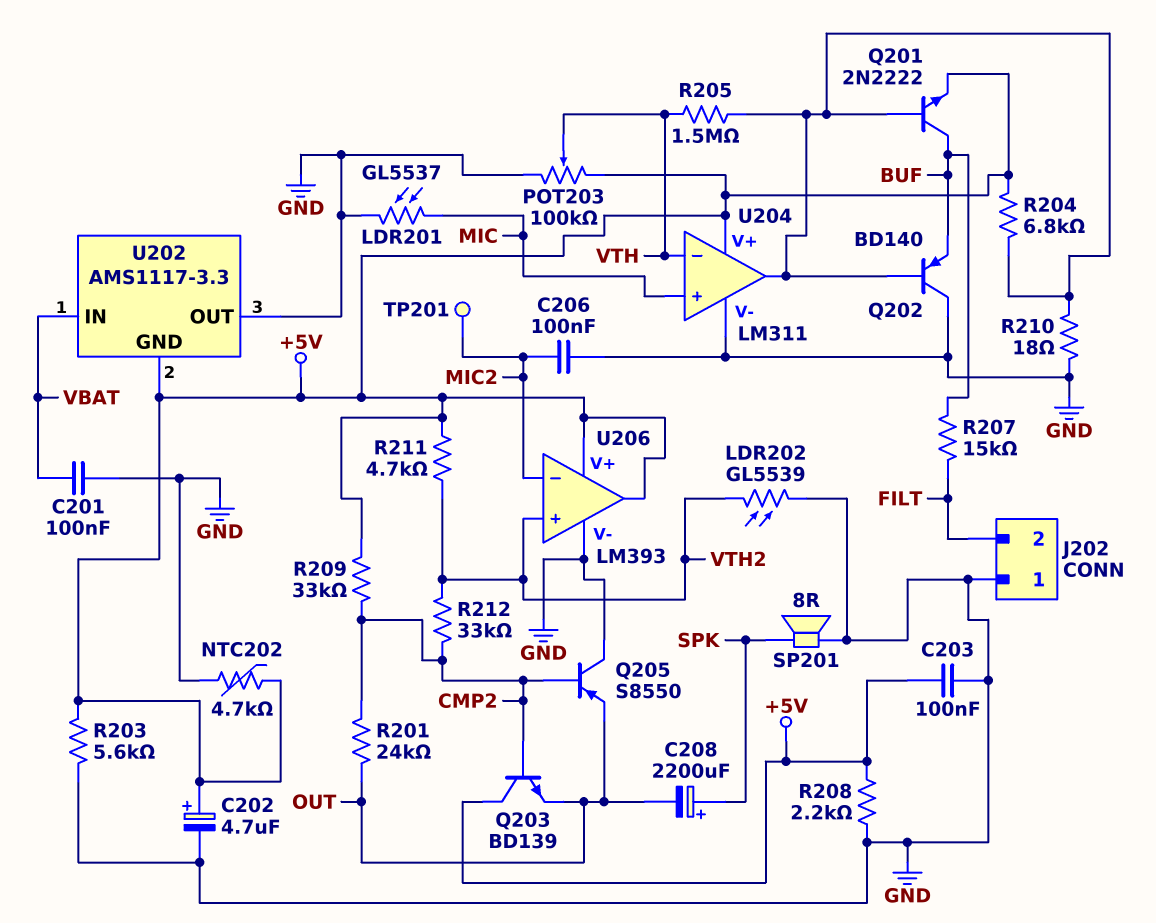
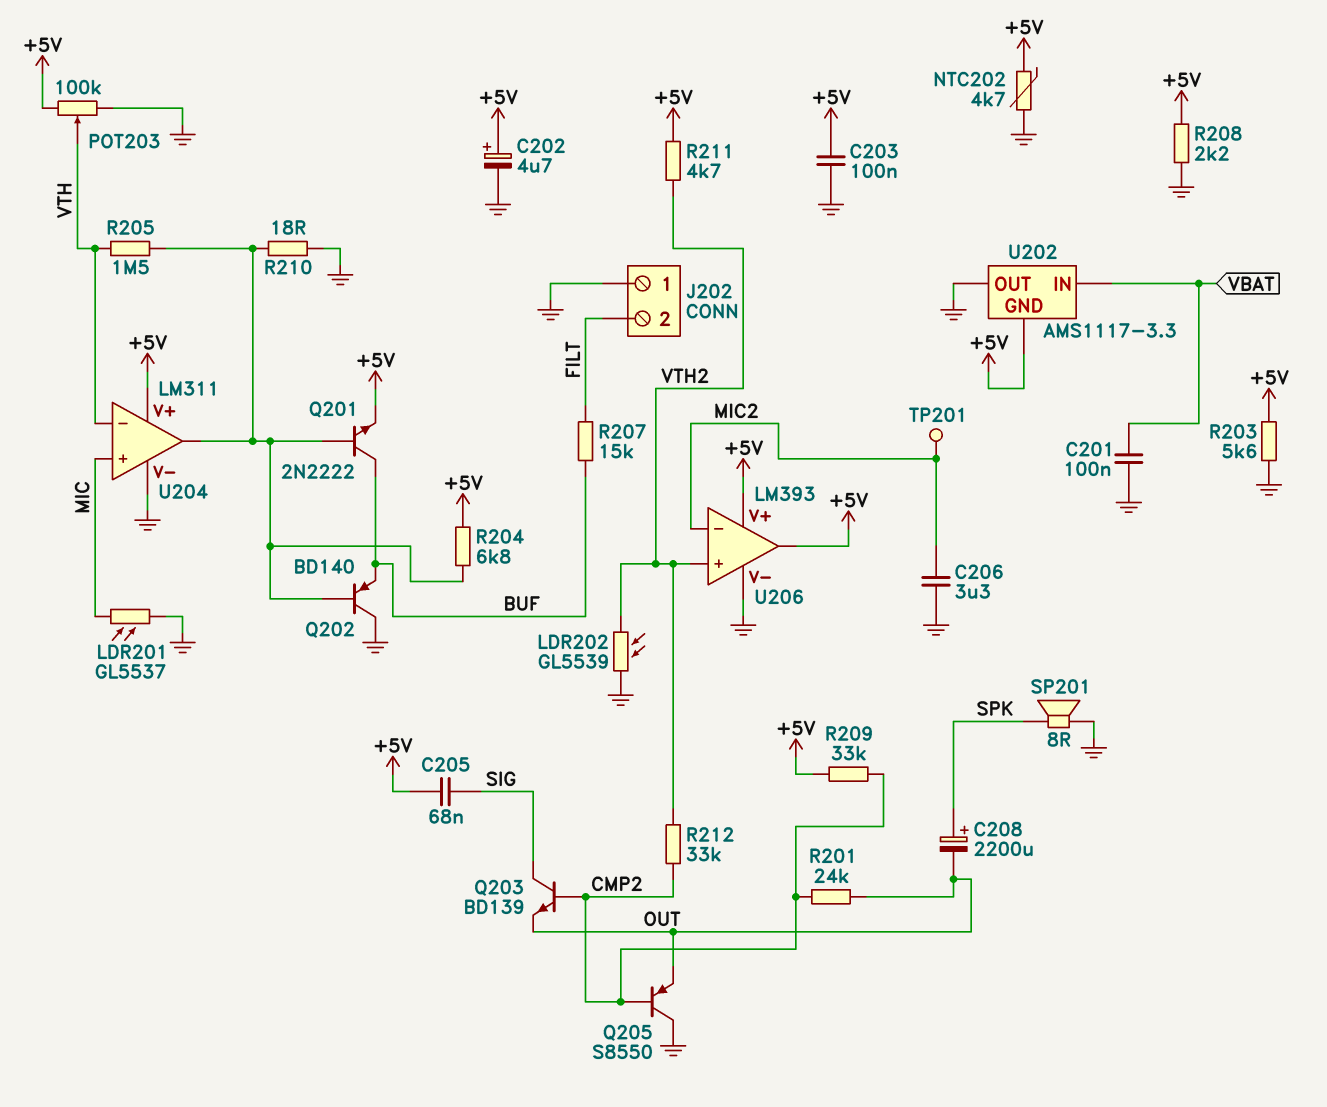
C205: none -> 68nF (+5V, SIG)
C206: 100nF (GND, MIC2) -> 3.3uF (GND, MIC2)
Q203: NPN BD139 (B CMP2, C +5V, E OUT) -> NPN BD139 (B CMP2, C SIG, E OUT)

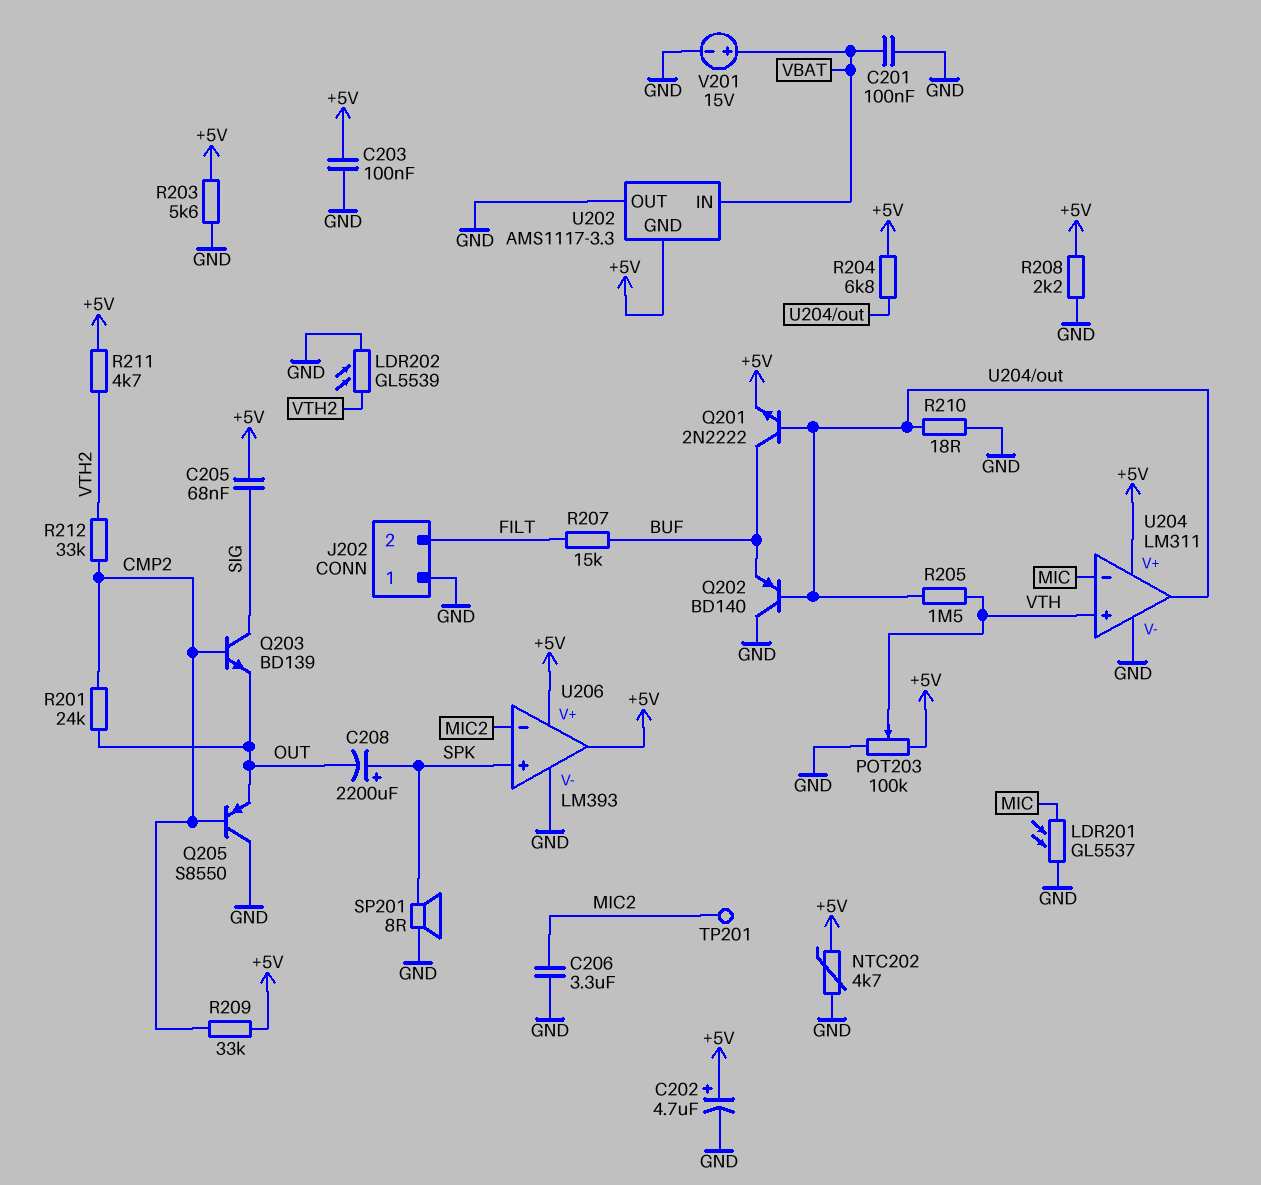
U204 pin in+: MIC -> VTH
U204 pin in-: VTH -> MIC
U206 pin in+: VTH2 -> SPK
V201: none -> 15V (plus VBAT, minus GND)

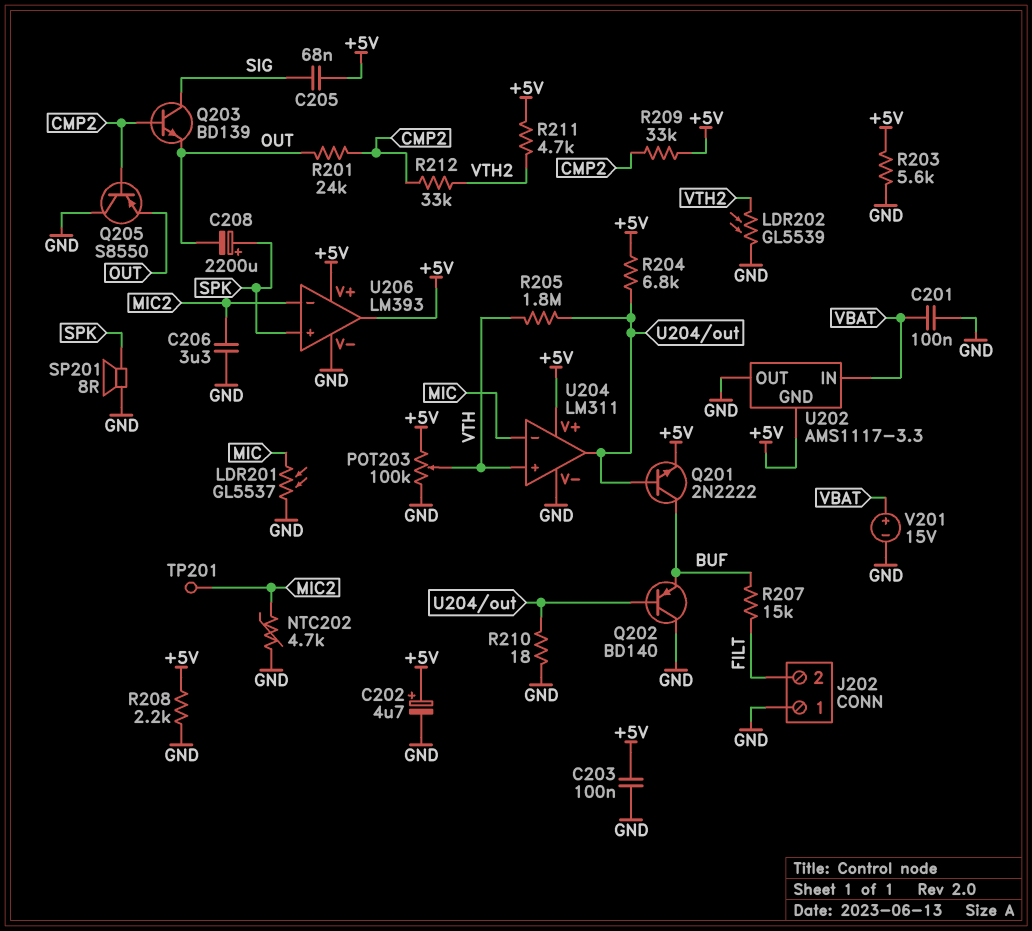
NTC202: 4.7k (+5V, GND) -> 4.7k (GND, MIC2)
R205: 1.5M (U204/out, VTH) -> 1.8M (U204/out, VTH)

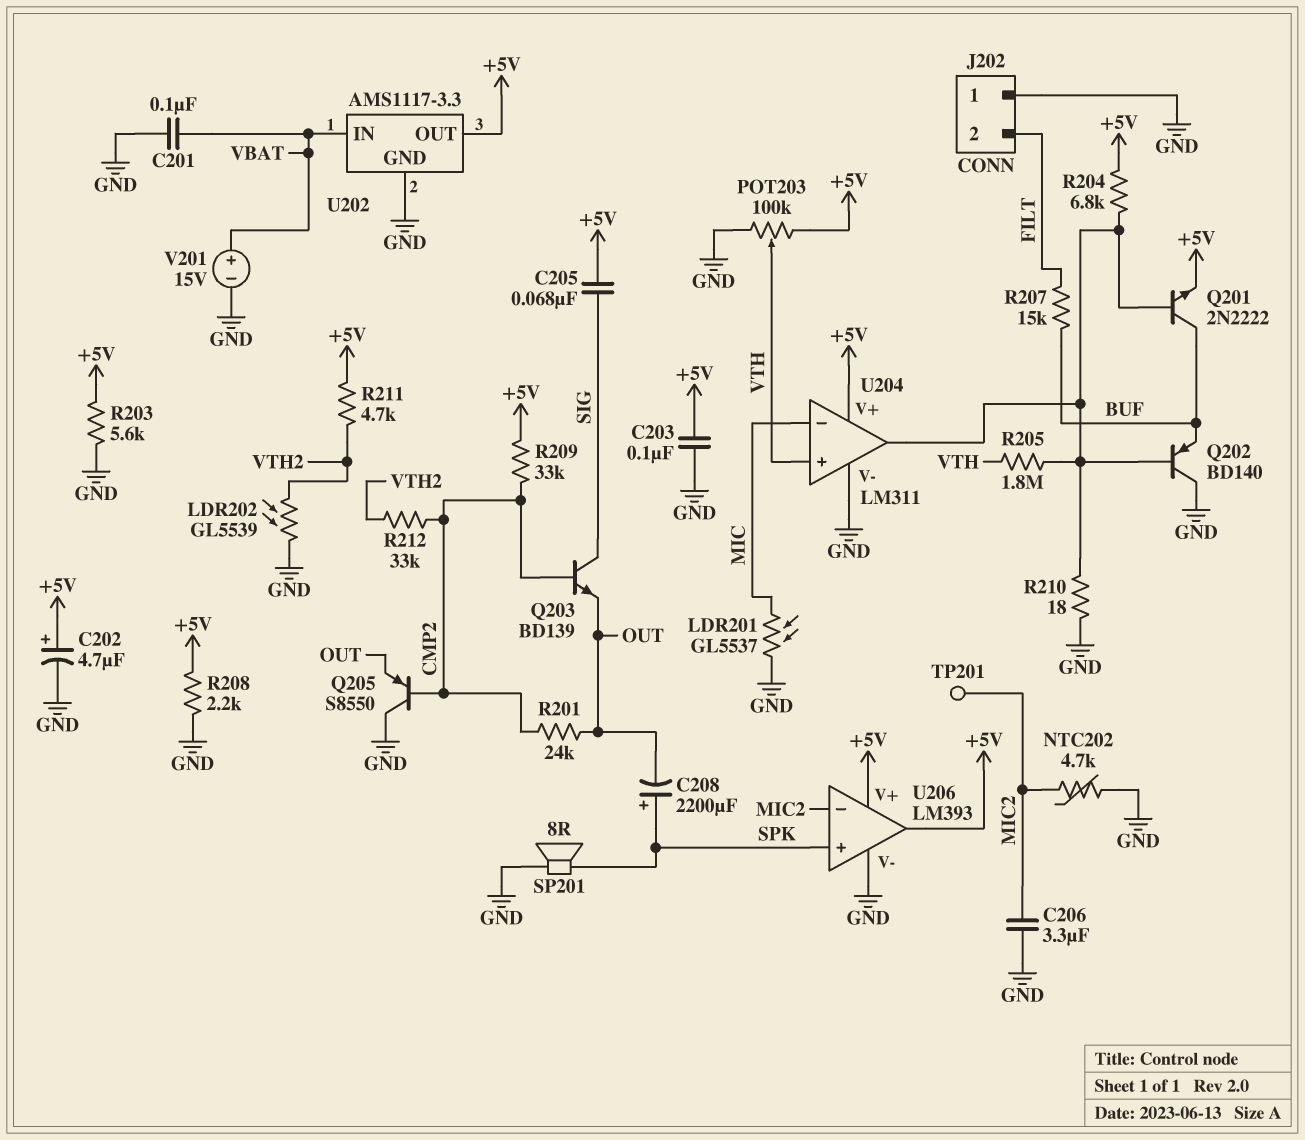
U202 pin GND: +5V -> GND
U202 pin OUT: GND -> +5V

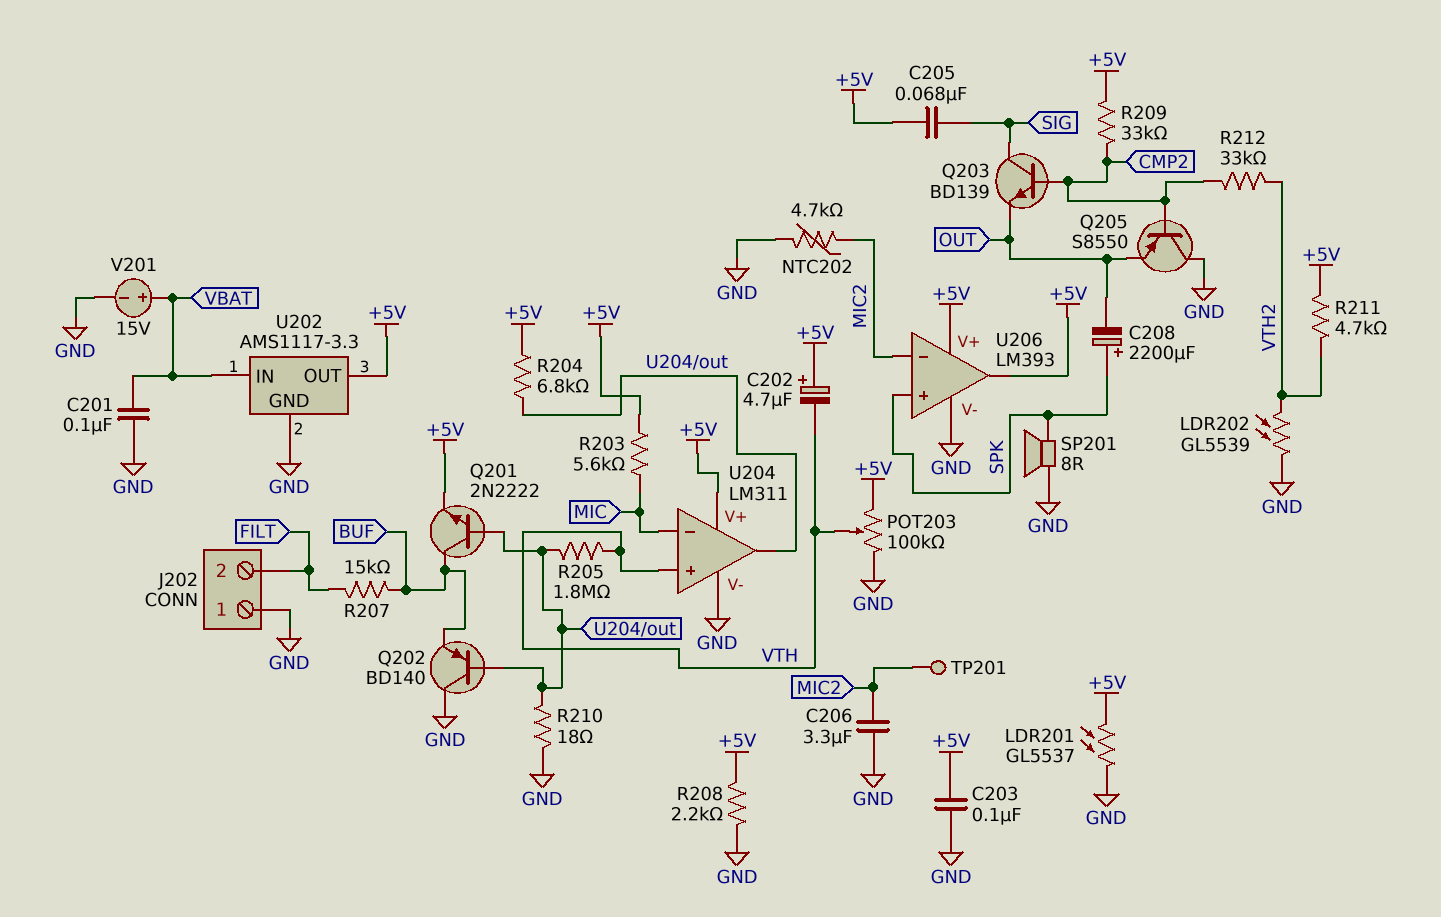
C202: 4.7uF (plus +5V, minus GND) -> 4.7uF (plus +5V, minus VTH)
LDR201: GL5537 (GND, MIC) -> GL5537 (+5V, GND)
R201: 24k (CMP2, OUT) -> none
R203: 5.6k (+5V, GND) -> 5.6k (+5V, MIC)

